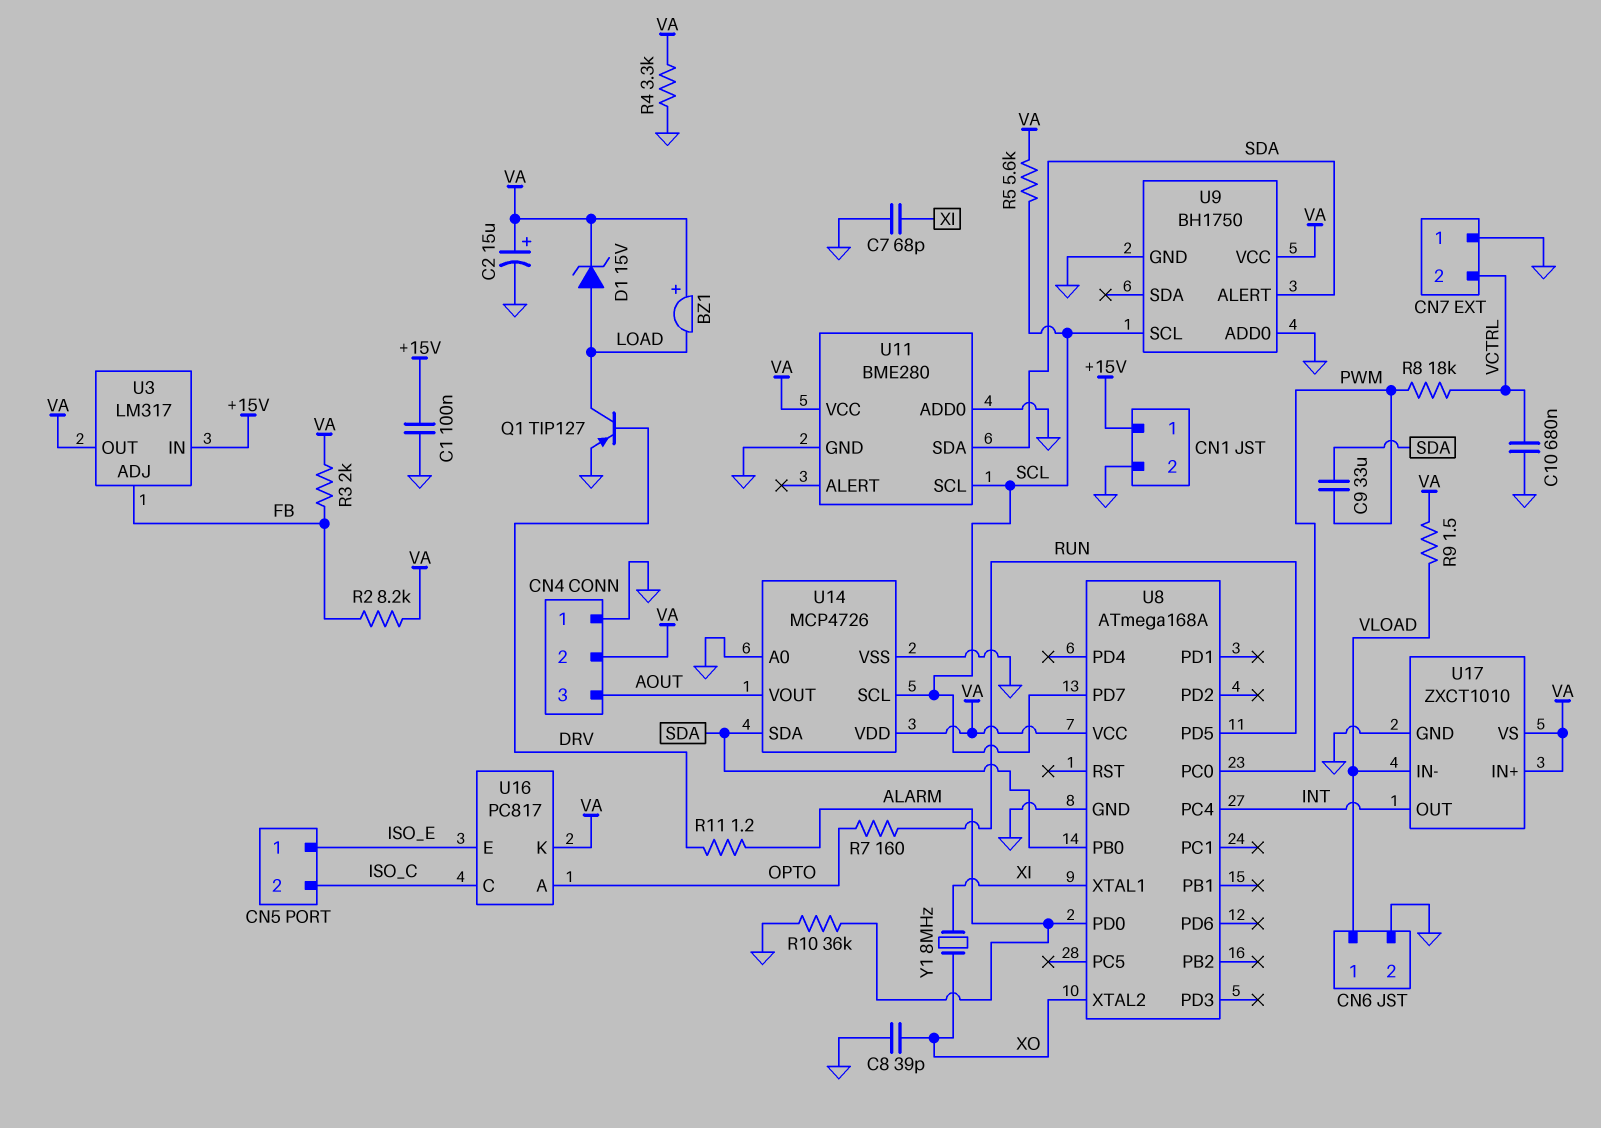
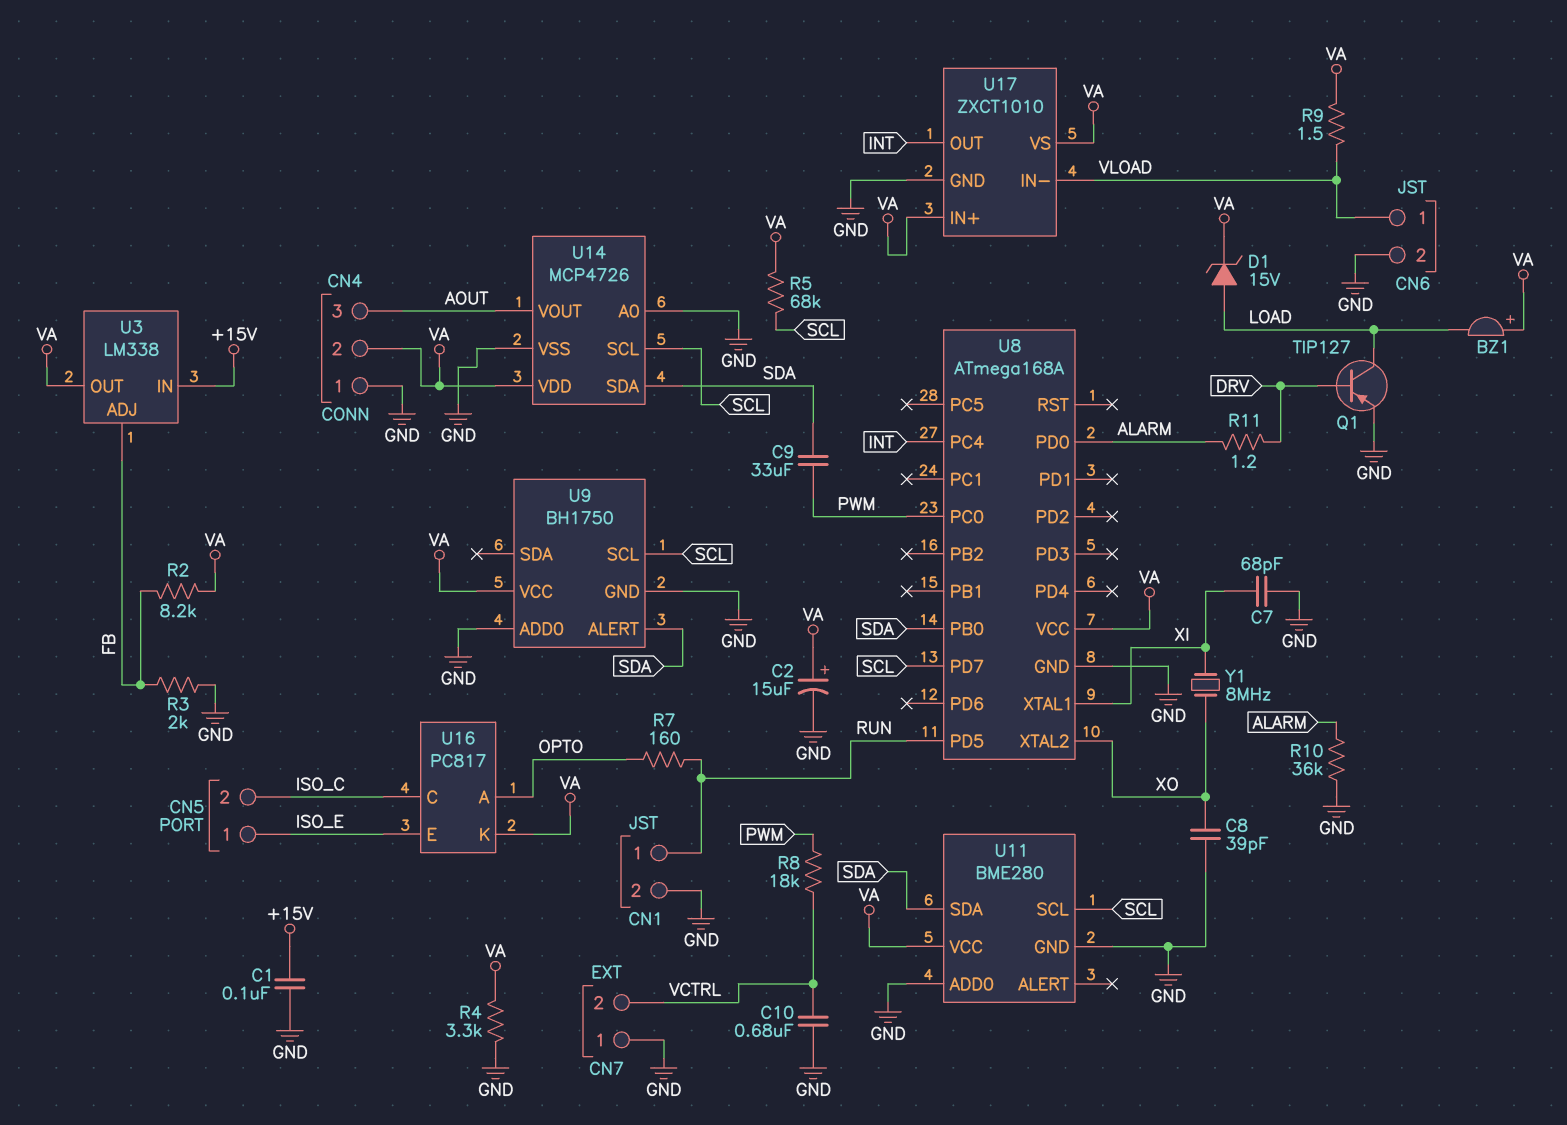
CN1 pin 1: +15V -> RUN
R3: 2k (FB, VA) -> 2k (FB, GND)
R5: 5.6k (SCL, VA) -> 68k (SCL, VA)
U3: LM317 -> LM338

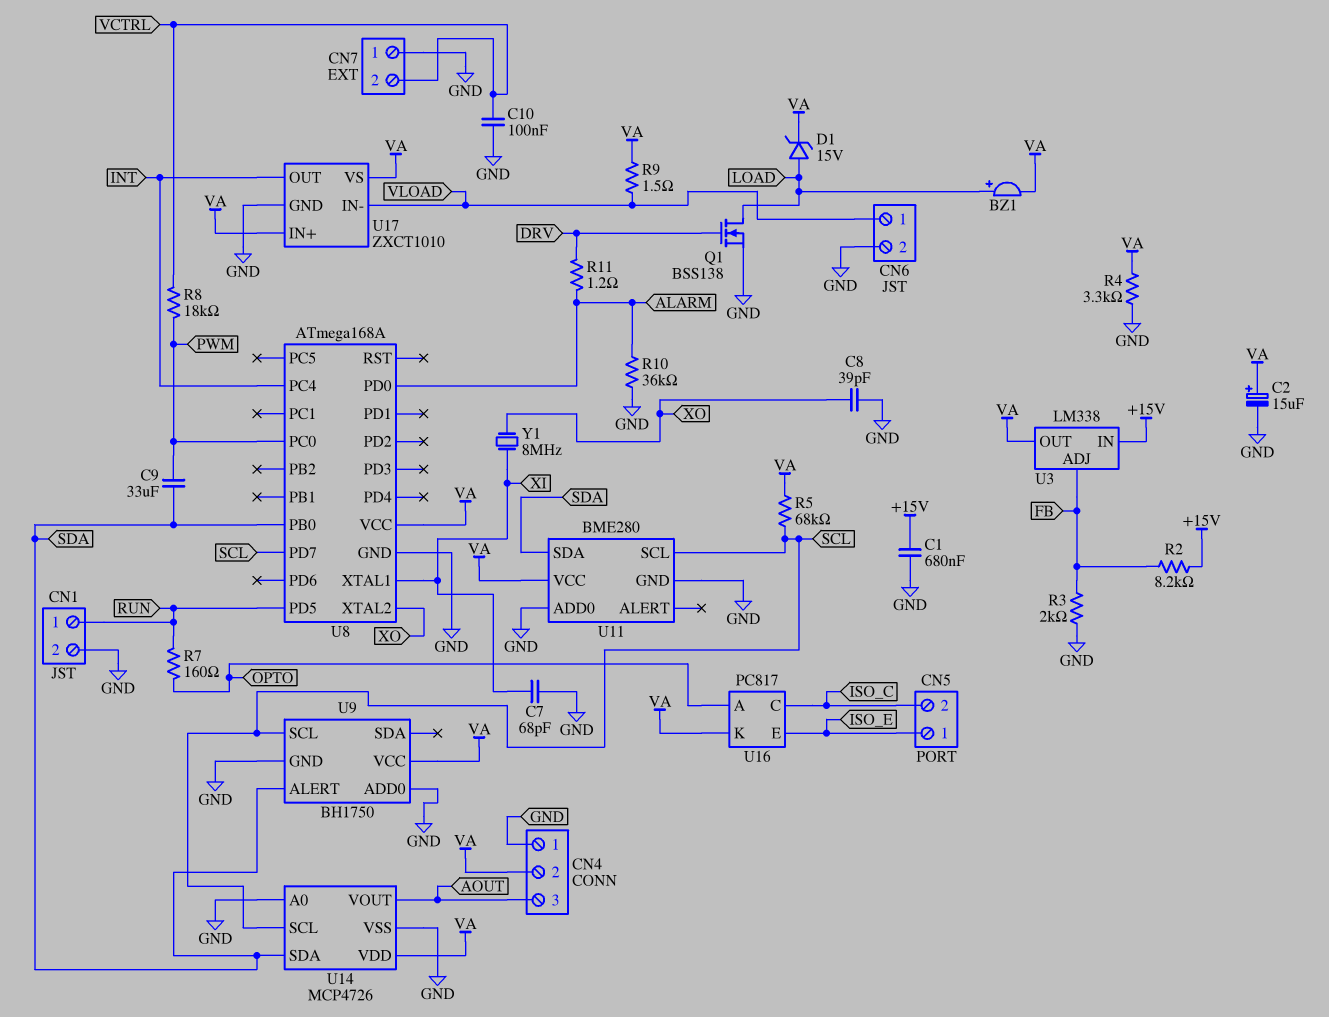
BZ1: buzzer (plus VA, minus LOAD) -> buzzer (plus LOAD, minus VA)
C1: 100nF (+15V, GND) -> 680nF (+15V, GND)
C10: 680nF (GND, VCTRL) -> 100nF (GND, VCTRL)
Q1: PNP TIP127 (B DRV, C LOAD, E GND) -> NMOS BSS138 (G DRV, D LOAD, S GND)
R2: 8.2k (FB, VA) -> 8.2k (+15V, FB)

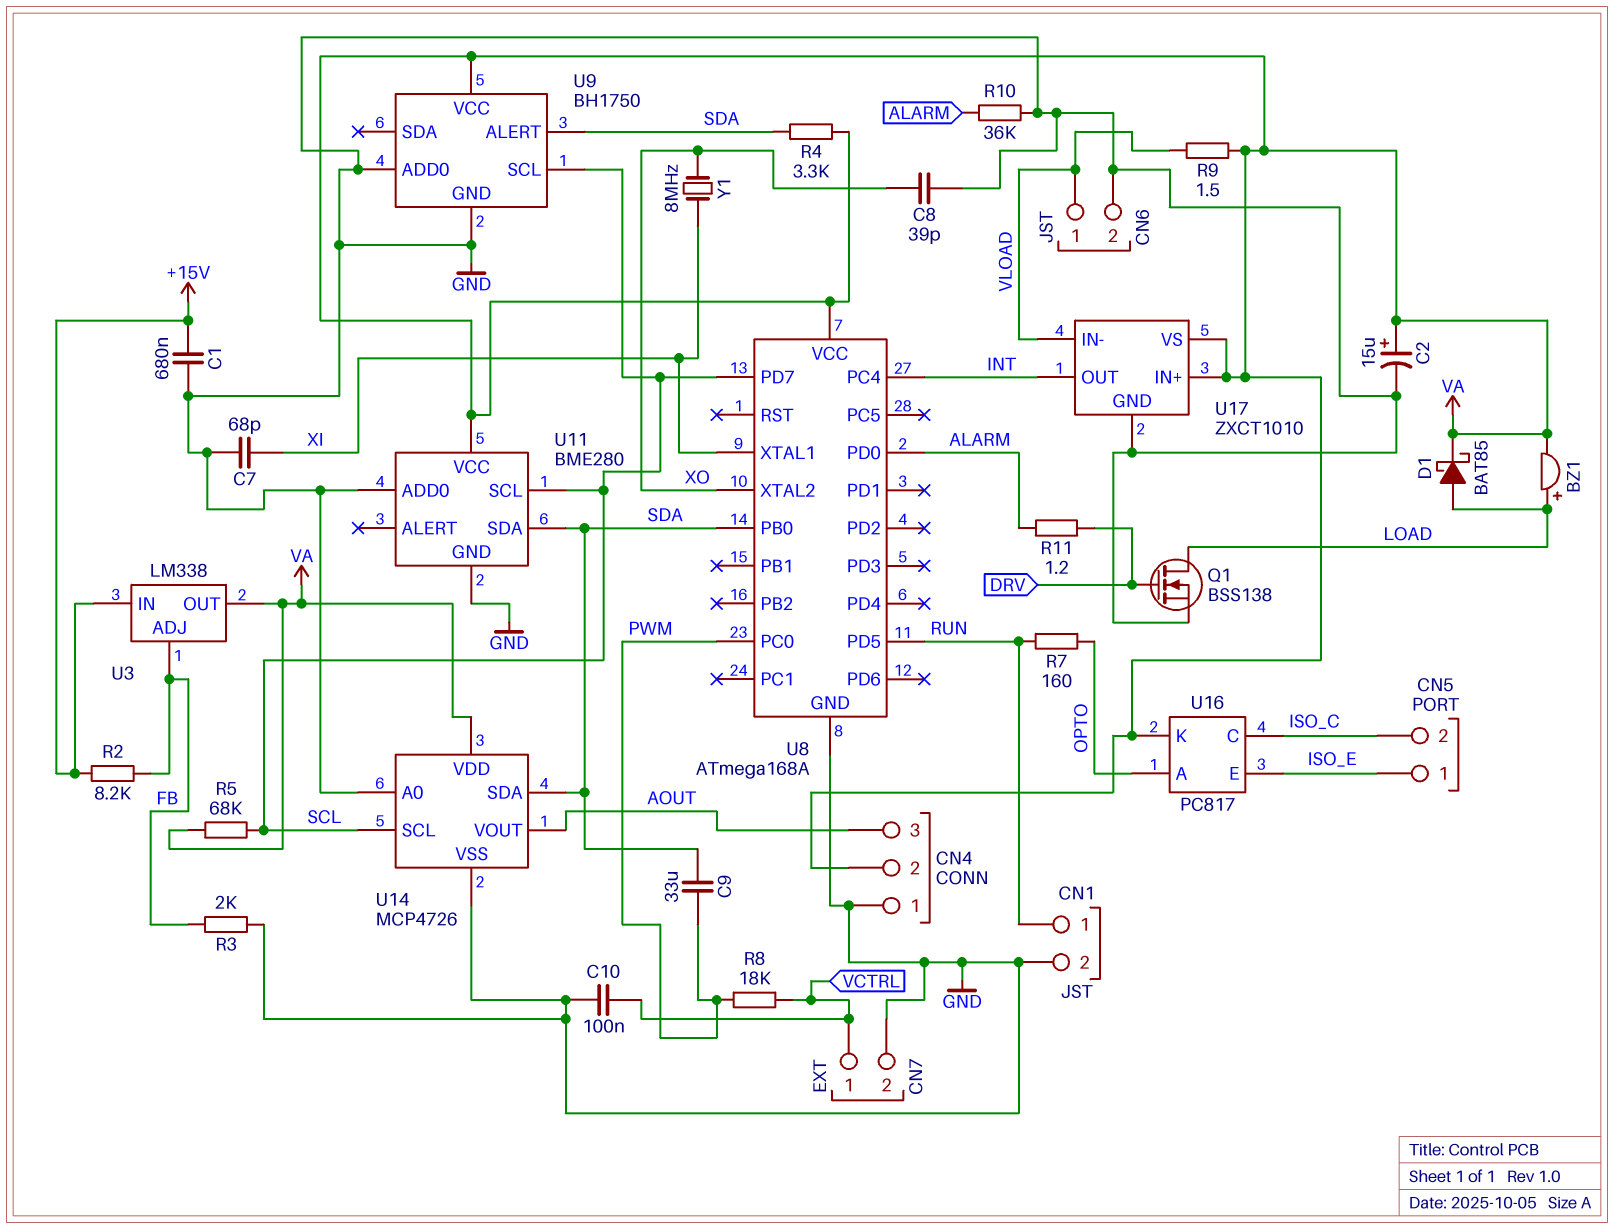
CN7 pin 1: GND -> VCTRL
CN7 pin 2: VCTRL -> GND
D1: zener 15V (A LOAD, K VA) -> schottky BAT85 (A LOAD, K VA)
R4: 3.3k (GND, VA) -> 3.3k (SDA, VA)

